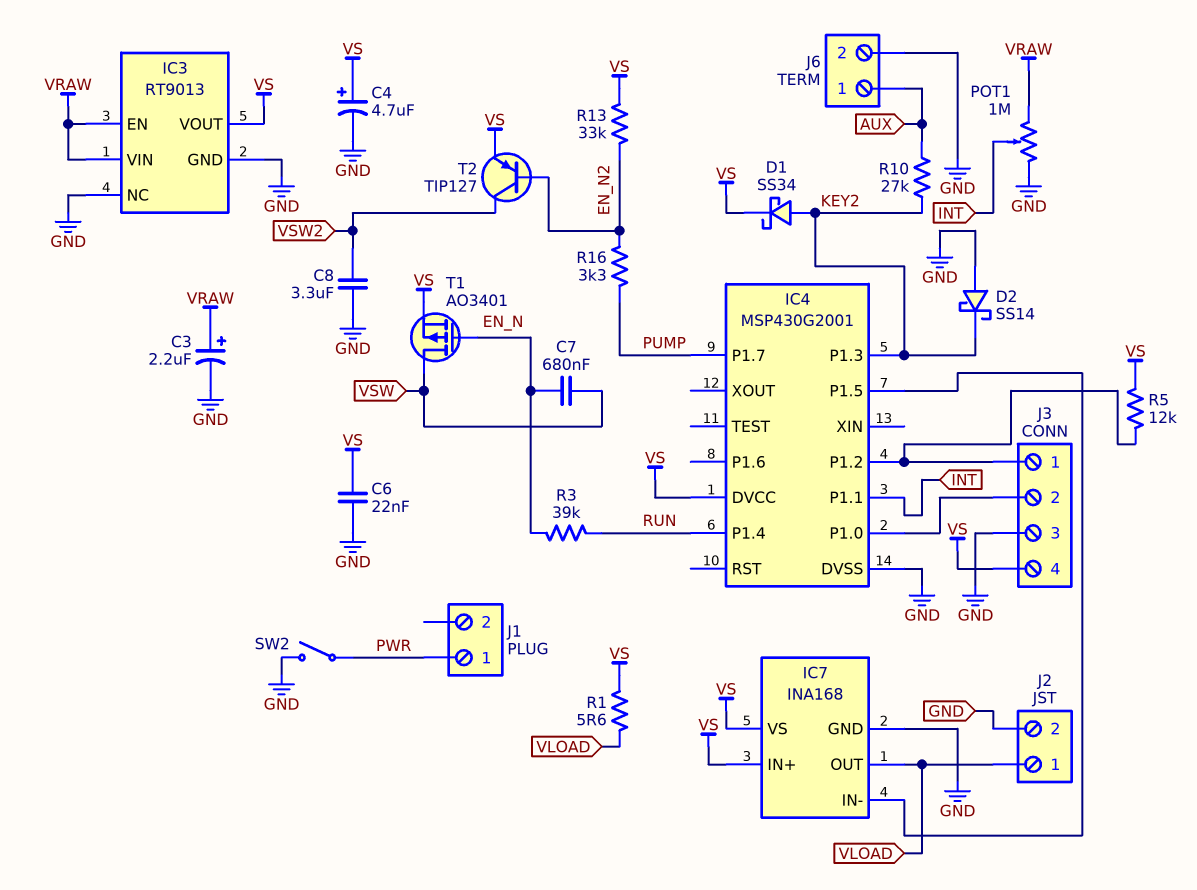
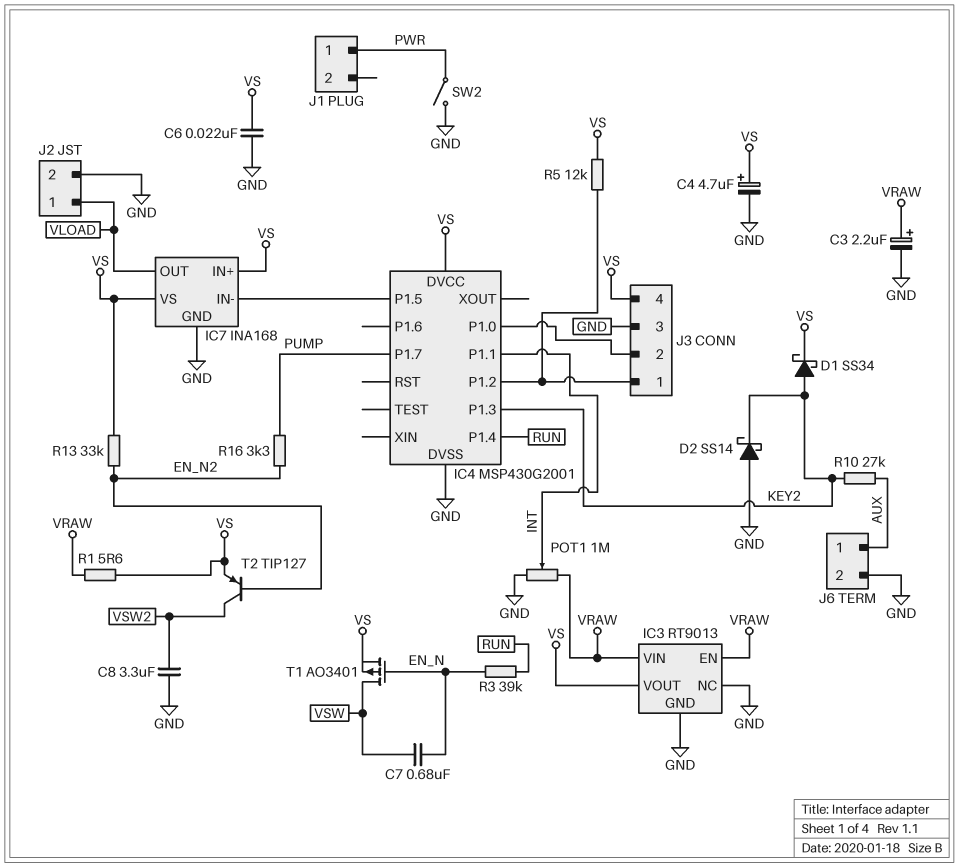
R1: 5.6 (VLOAD, VS) -> 5.6 (VRAW, VS)

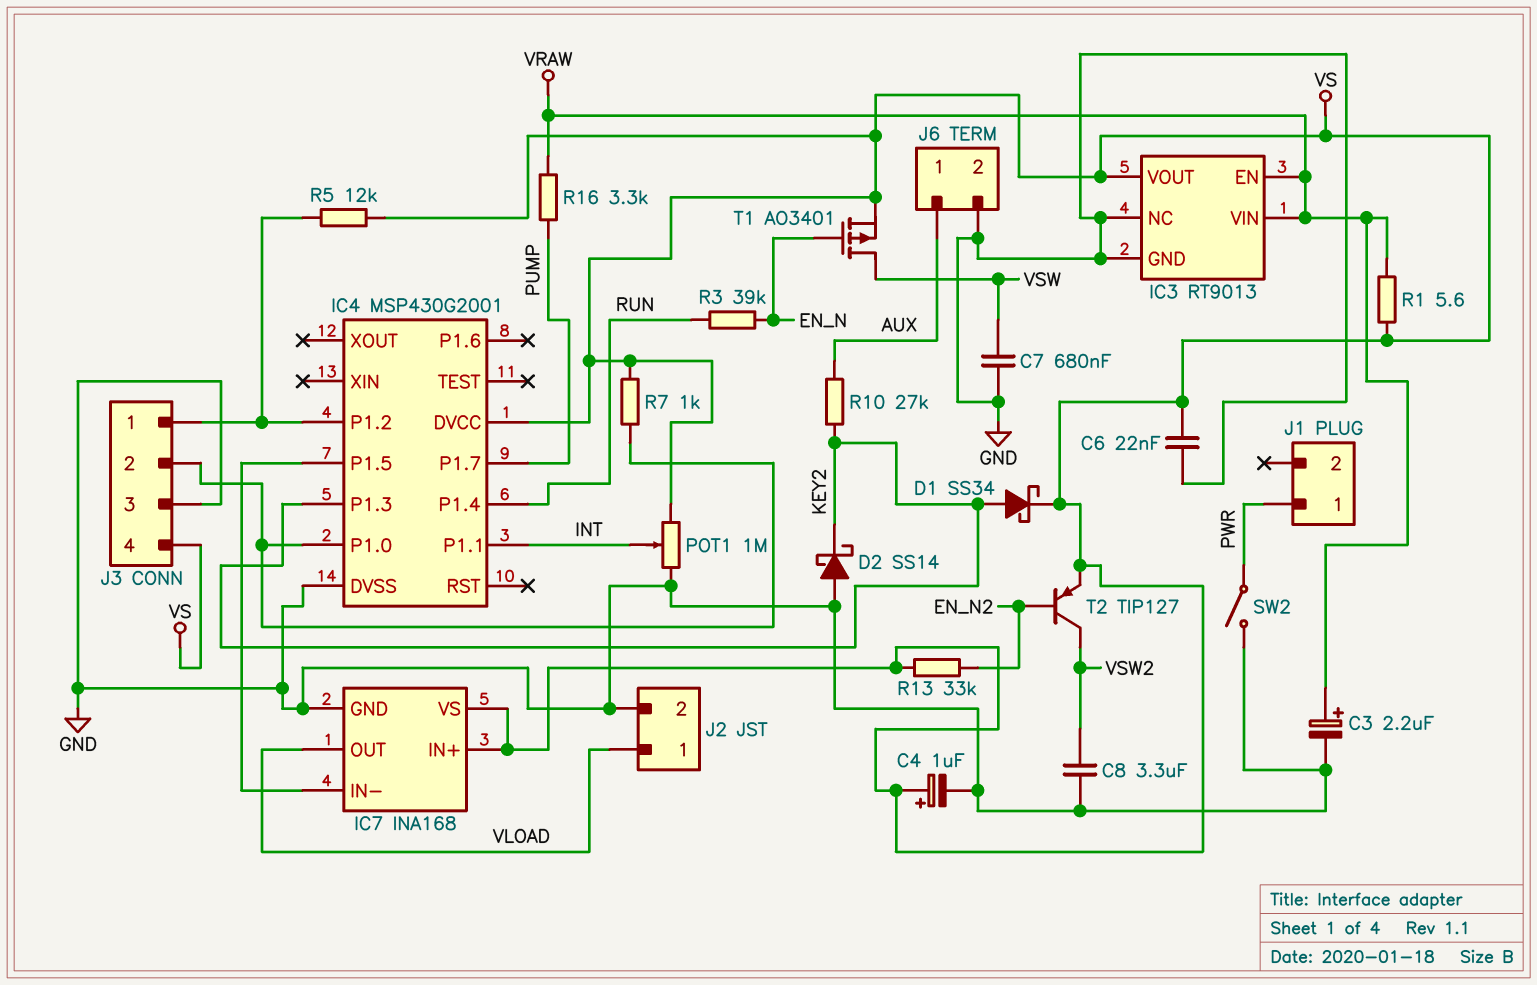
C4: 4.7uF (plus VS, minus GND) -> 1uF (plus VS, minus GND)
C7: 680nF (EN_N, VSW) -> 680nF (GND, VSW)
POT1: 1M (GND, VRAW, wiper INT) -> 1M (GND, VS, wiper INT)
R7: none -> 1k (IC4/P1.0, VS)
R16: 3.3k (EN_N2, PUMP) -> 3.3k (PUMP, VRAW)

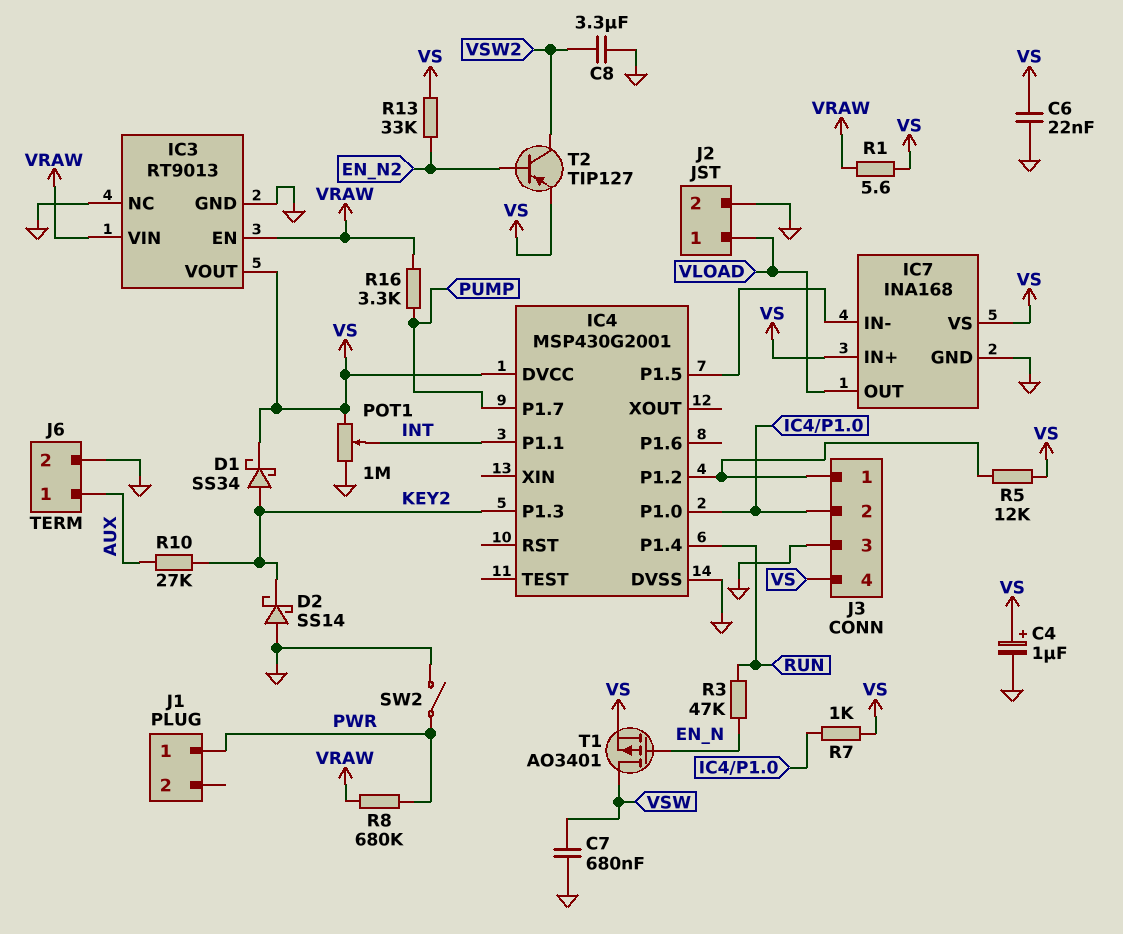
C3: 2.2uF (plus VRAW, minus GND) -> none
R3: 39k (EN_N, RUN) -> 47k (EN_N, RUN)
R8: none -> 680k (PWR, VRAW)

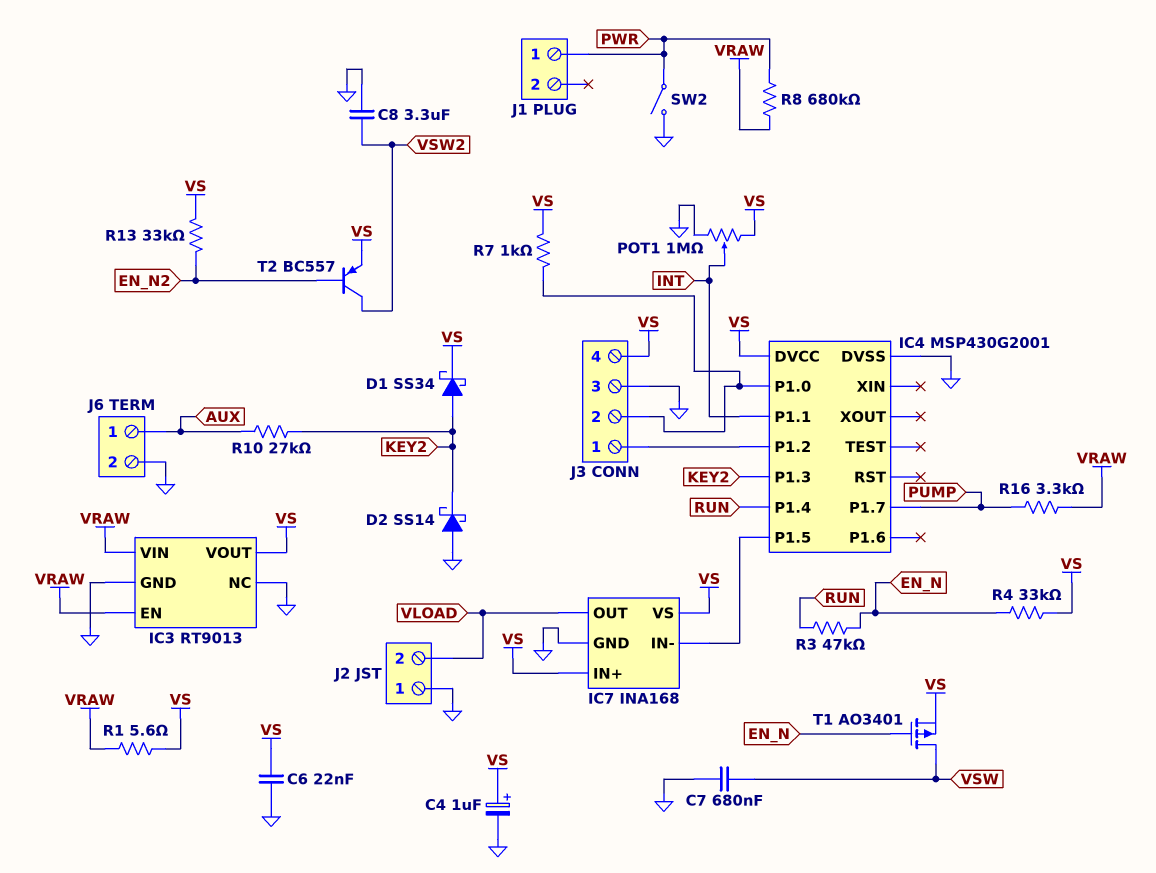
J2 pin 1: VLOAD -> GND
J2 pin 2: GND -> VLOAD
R4: none -> 33k (EN_N, VS)
R5: 12k (IC4/P1.2, VS) -> none
T2: PNP TIP127 (B EN_N2, C VSW2, E VS) -> PNP BC557 (B EN_N2, C VSW2, E VS)

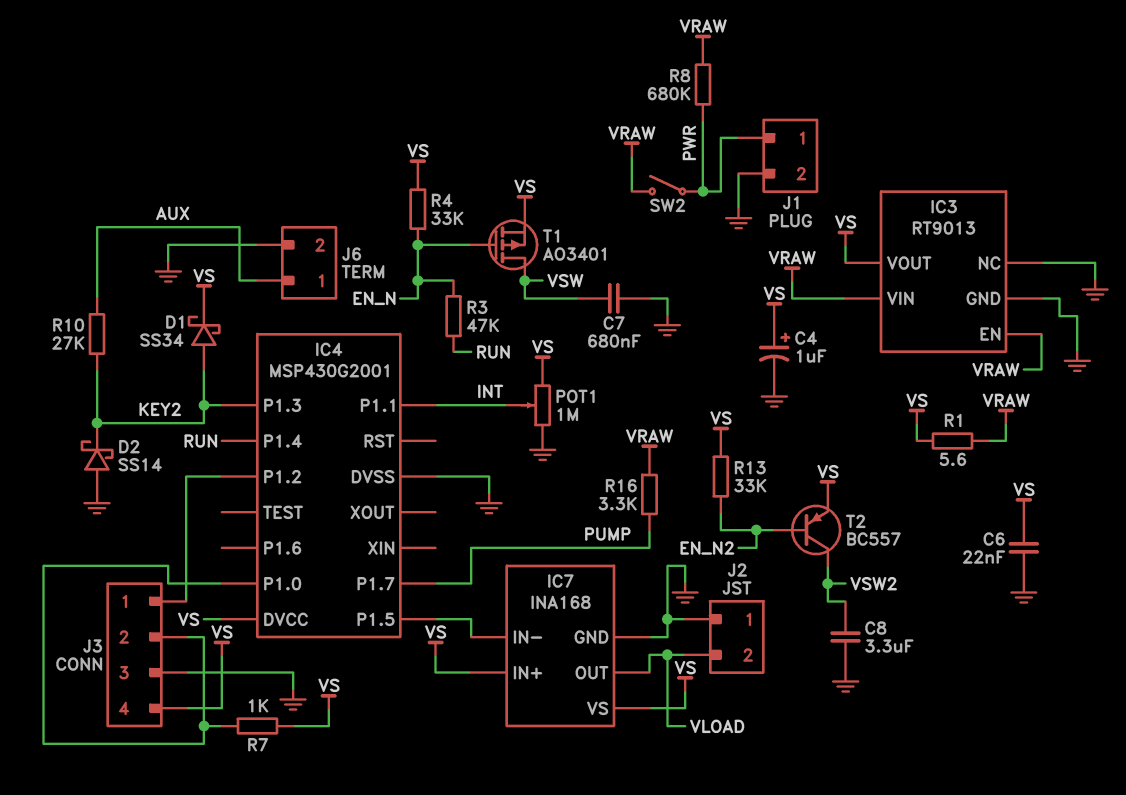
J1 pin 2: none -> GND
SW2: switch (GND, PWR) -> switch (PWR, VRAW)

